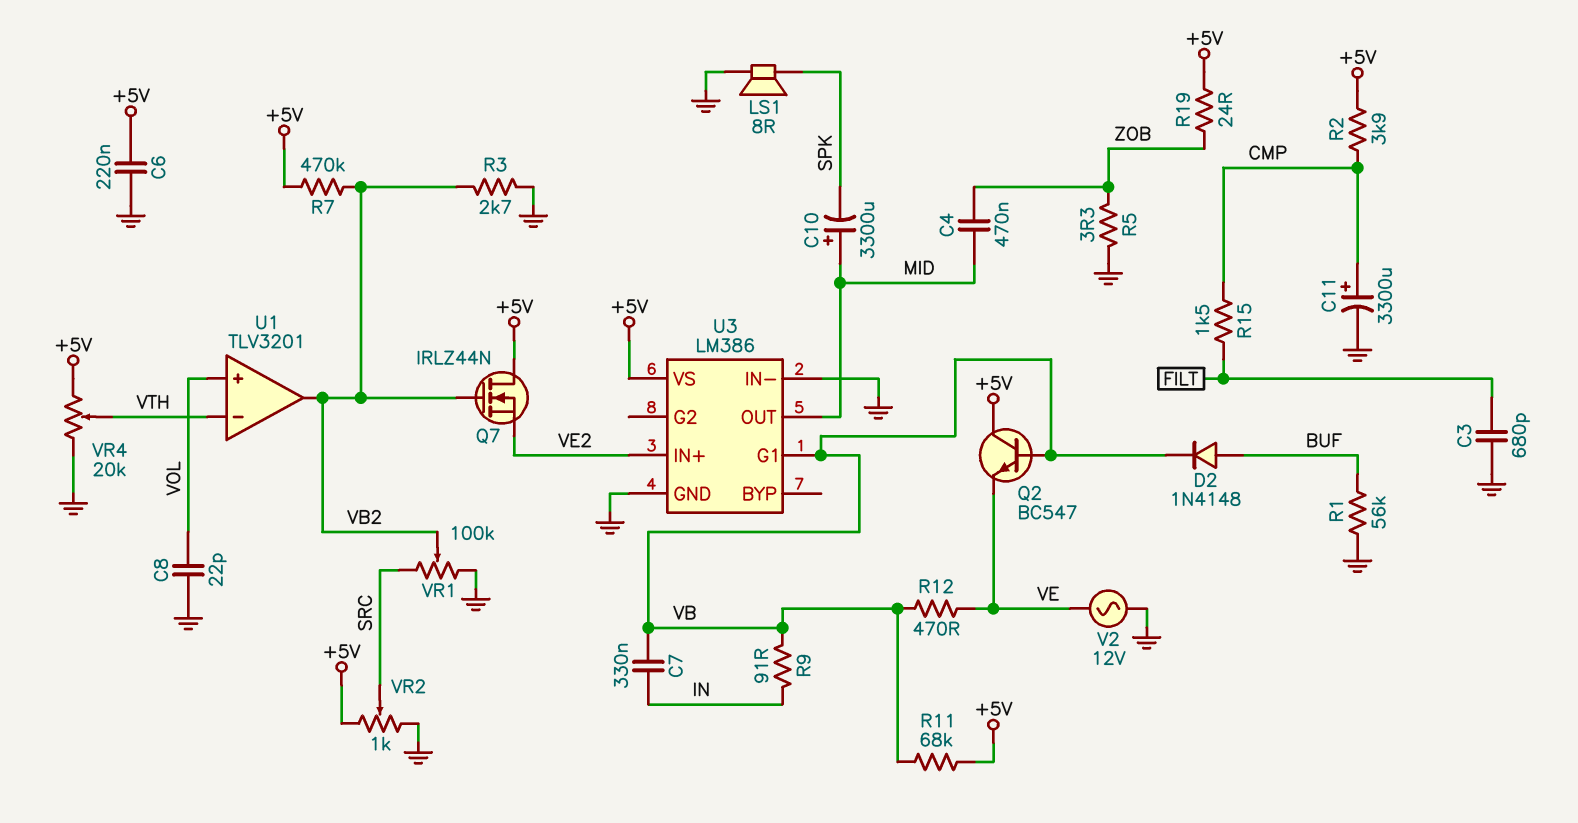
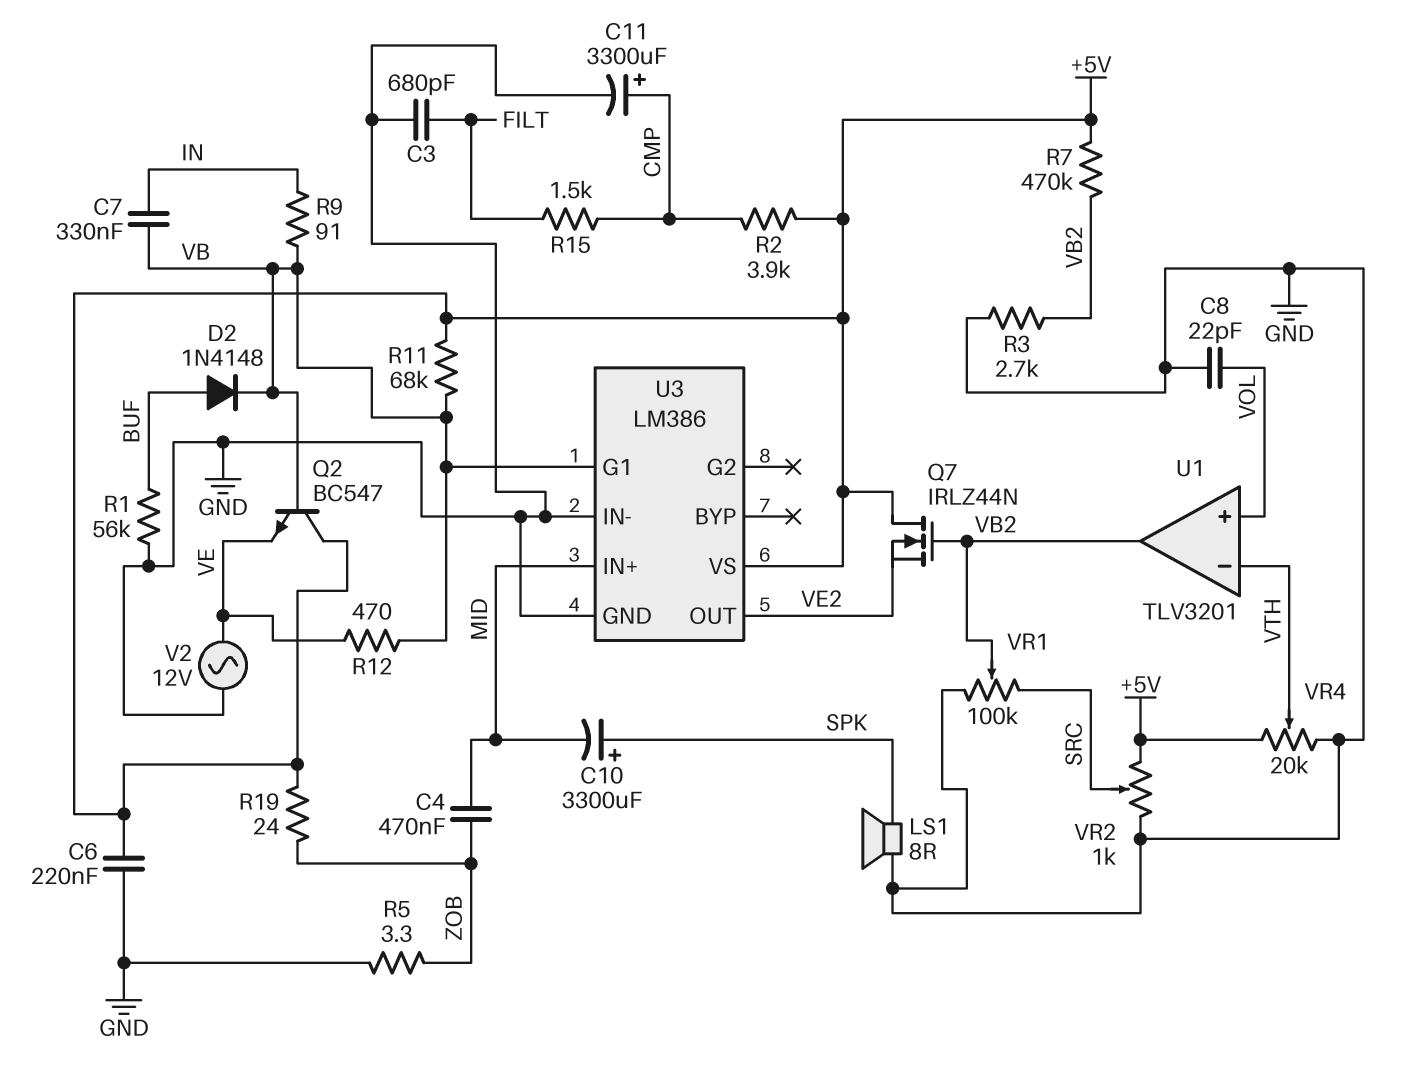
C10: 3300uF (plus MID, minus SPK) -> 3300uF (plus SPK, minus MID)
U3 pin IN+: VE2 -> MID
U3 pin OUT: MID -> VE2

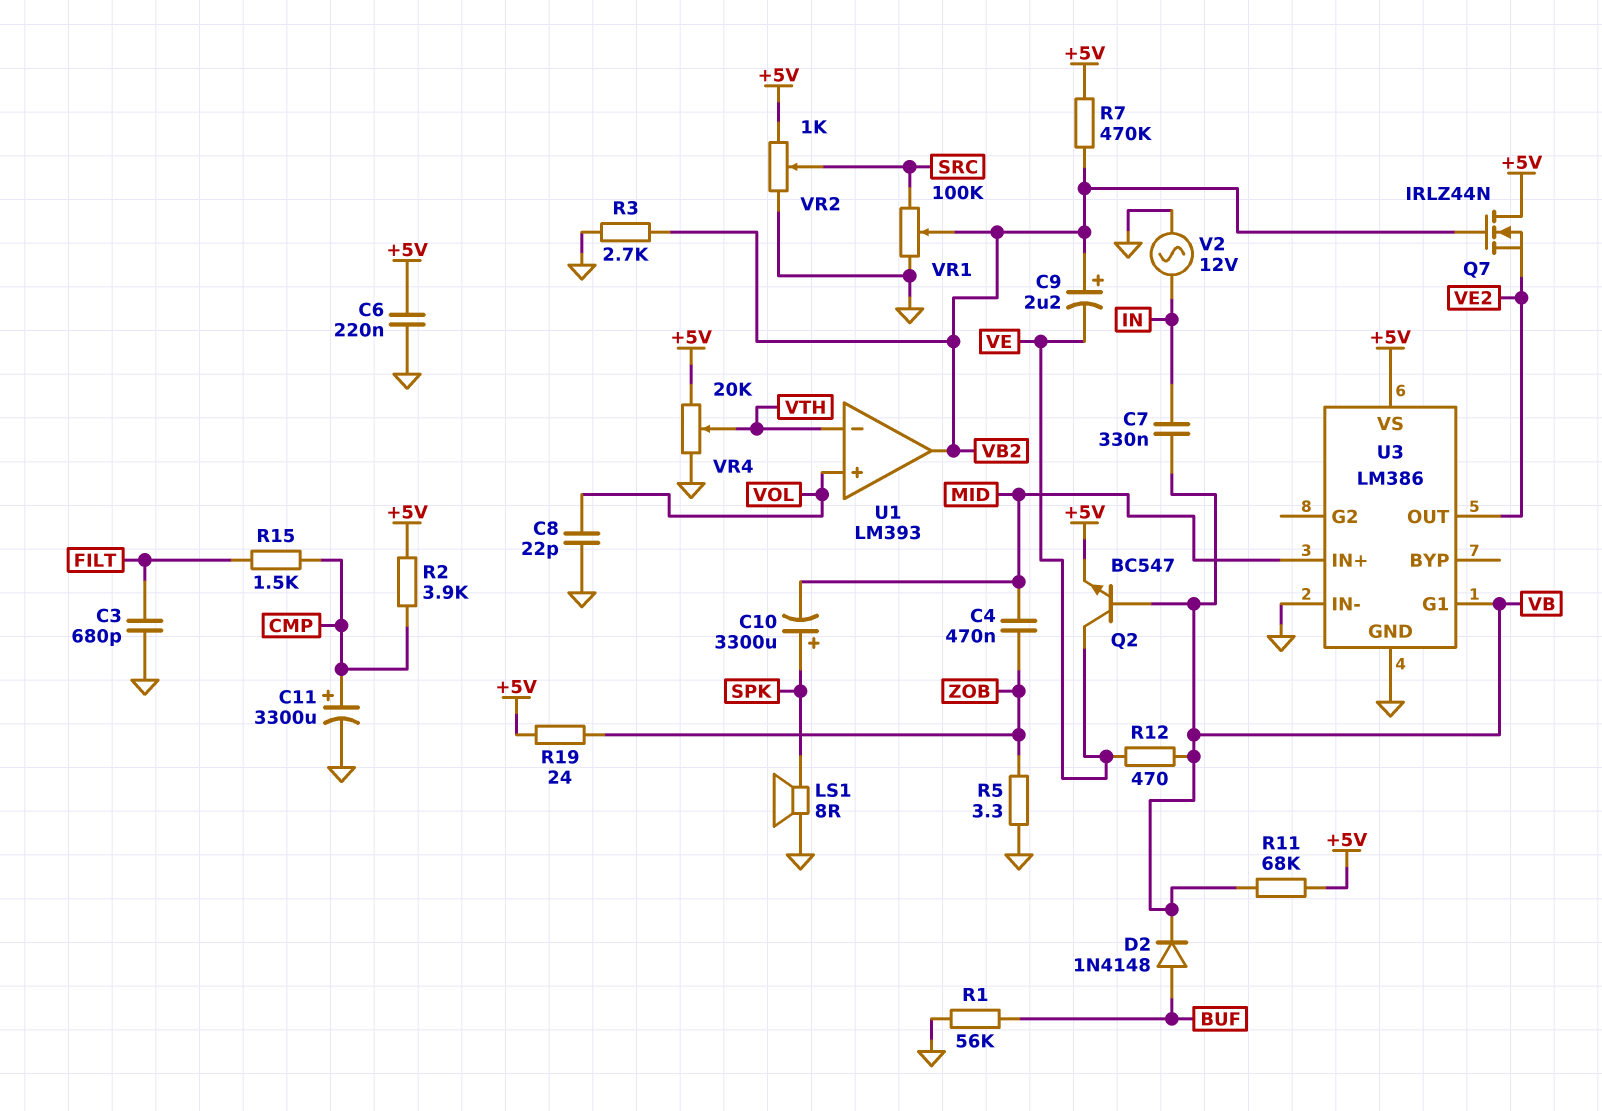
C9: none -> 2.2uF (plus VB2, minus VE)
Q2: NPN BC547 (B VB, C +5V, E VE) -> NPN BC547 (B VB, C VE, E +5V)
R9: 91 (IN, VB) -> none
U1: TLV3201 -> LM393
V2: AC 12V (GND, VE) -> AC 12V (GND, IN)

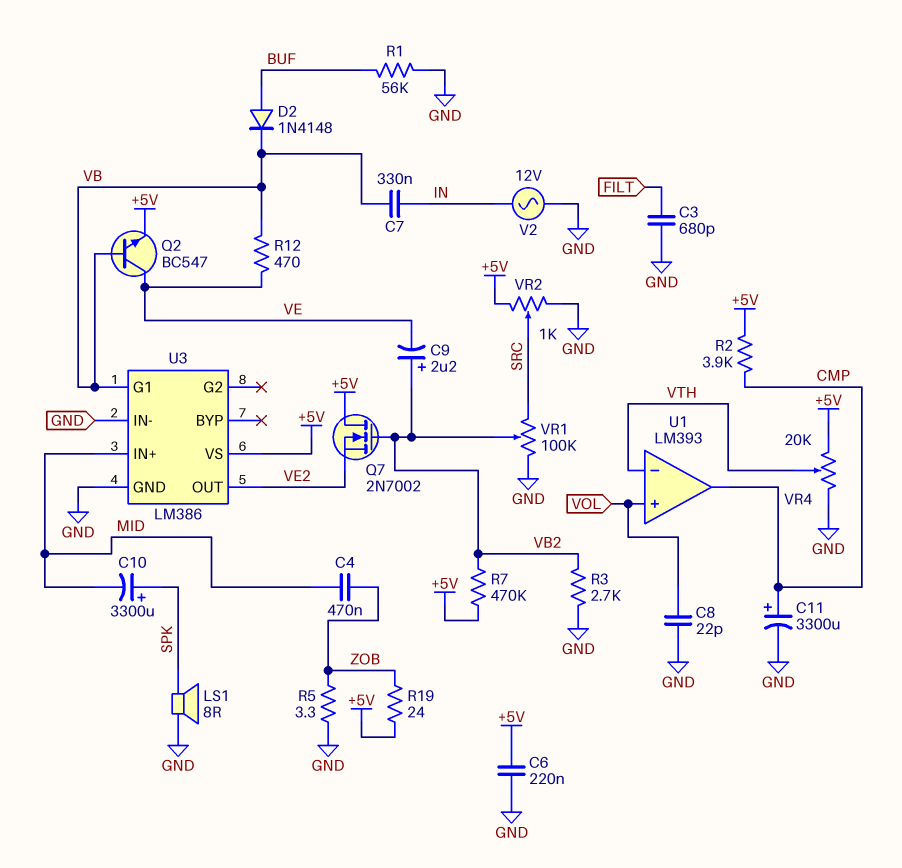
Q7: NMOS IRLZ44N (G VB2, D +5V, S VE2) -> NMOS 2N7002 (G VB2, D +5V, S VE2)
R11: 68k (+5V, VB) -> none
R15: 1.5k (CMP, FILT) -> none
U1 pin out: VB2 -> CMP

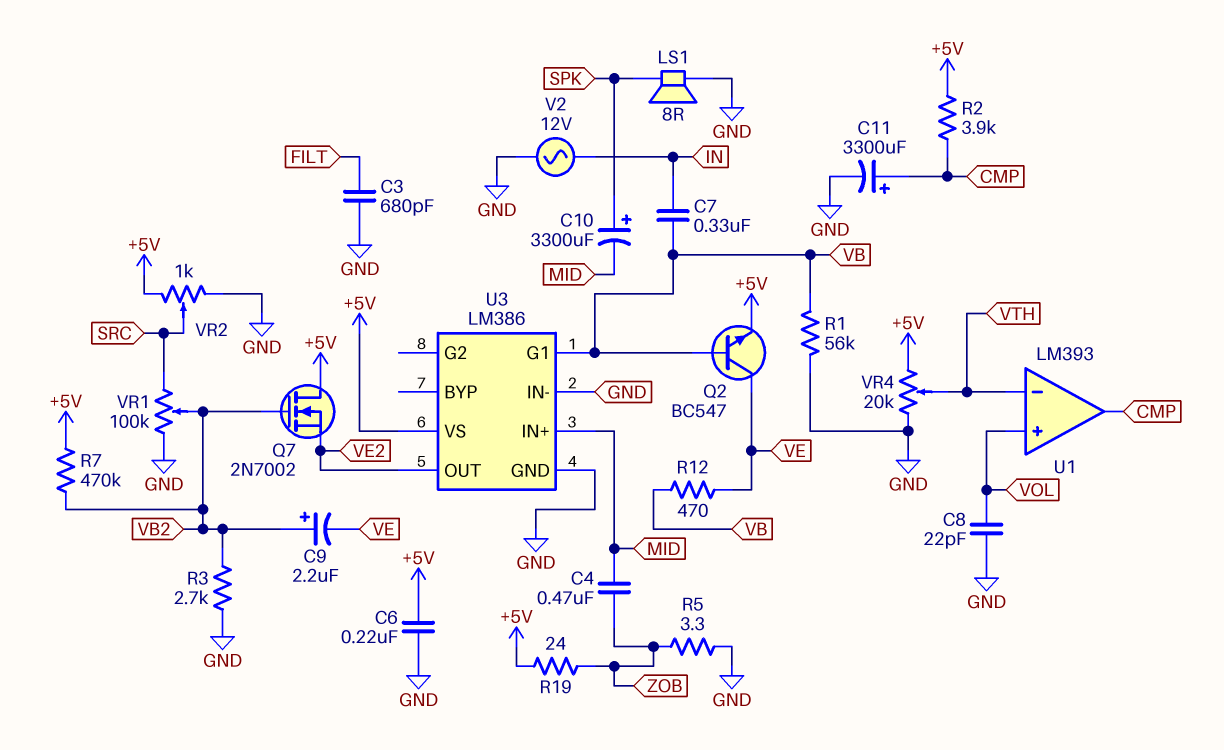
D2: diode 1N4148 (A BUF, K VB) -> none
R1: 56k (BUF, GND) -> 56k (GND, VB)

